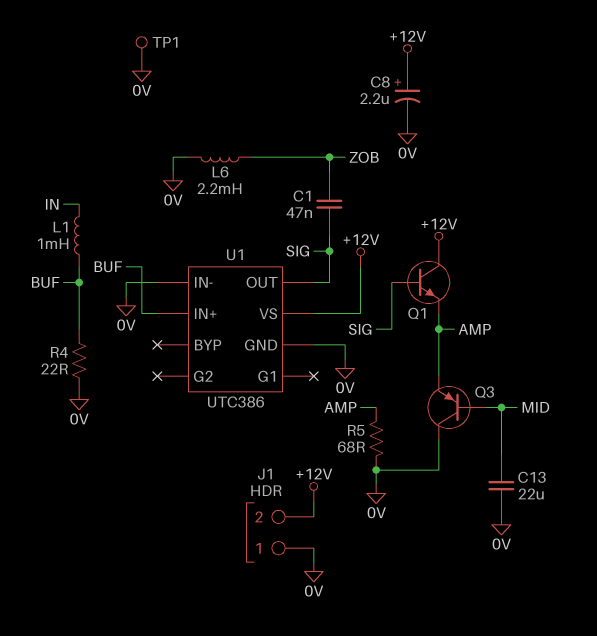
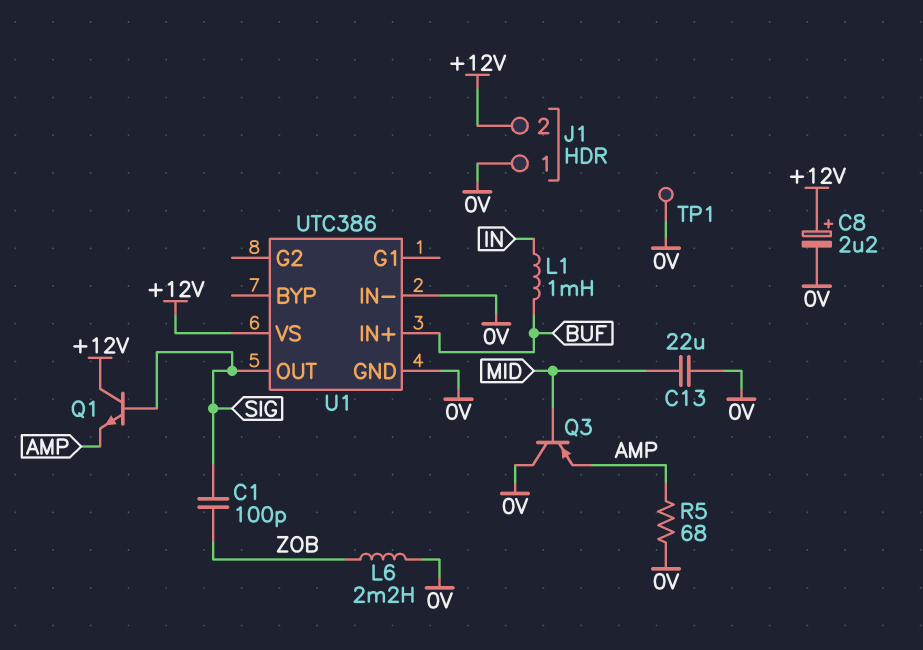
C1: 47nF (SIG, ZOB) -> 100pF (SIG, ZOB)
R4: 22 (0V, BUF) -> none

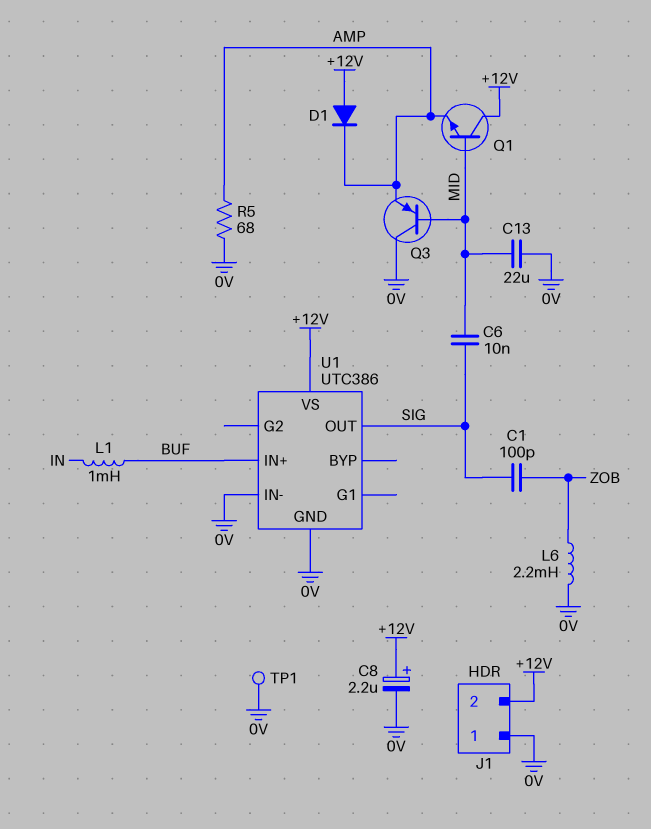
C6: none -> 10nF (MID, SIG)
D1: none -> diode (A +12V, K AMP)
Q1: NPN (B SIG, C +12V, E AMP) -> NPN (B MID, C +12V, E AMP)

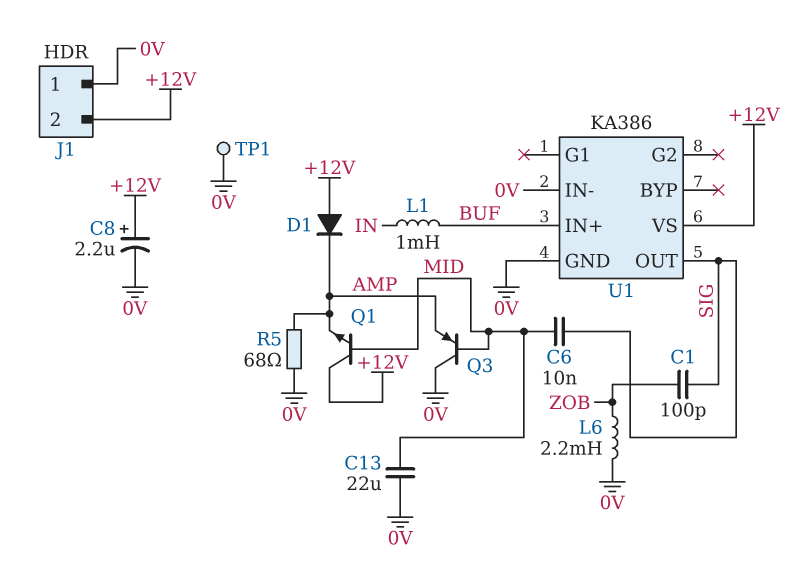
U1: UTC386 -> KA386

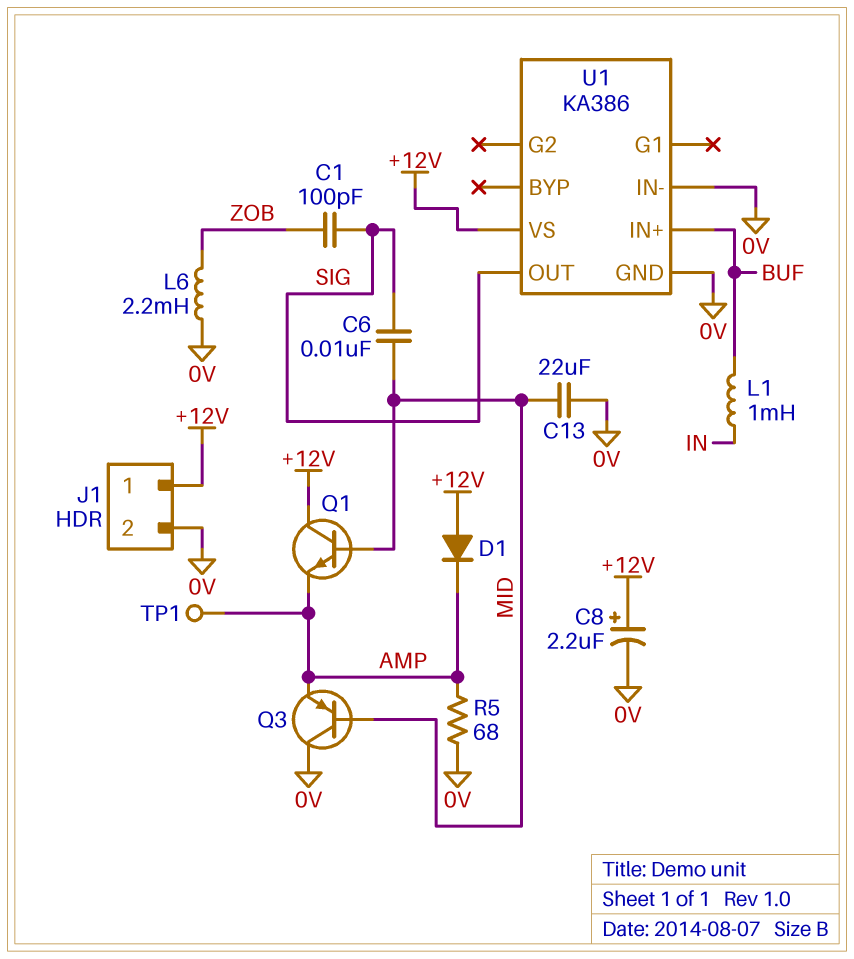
J1 pin 1: 0V -> +12V
J1 pin 2: +12V -> 0V
TP1: test point (0V) -> test point (AMP)

